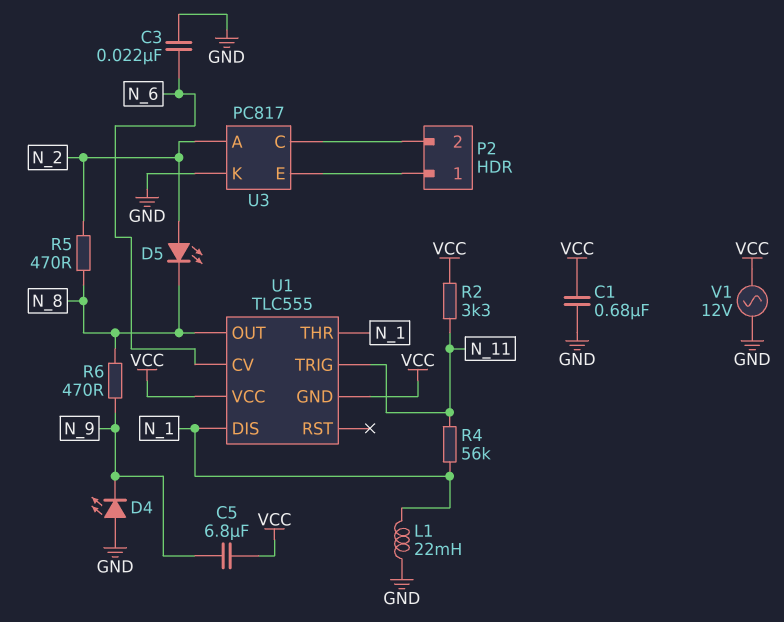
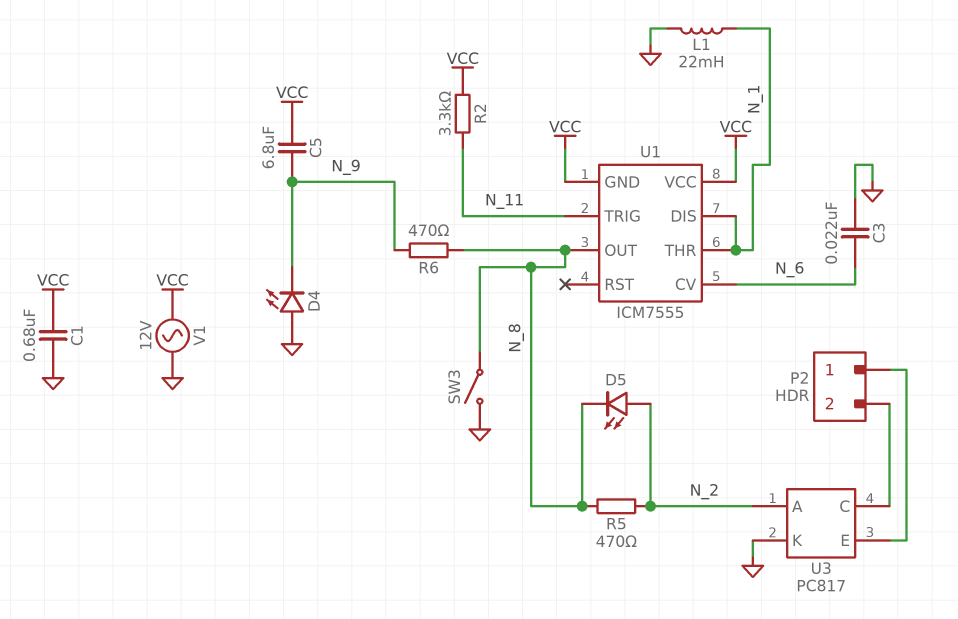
R4: 56k (N_1, N_11) -> none
SW3: none -> switch (GND, N_8)
U1: TLC555 -> ICM7555

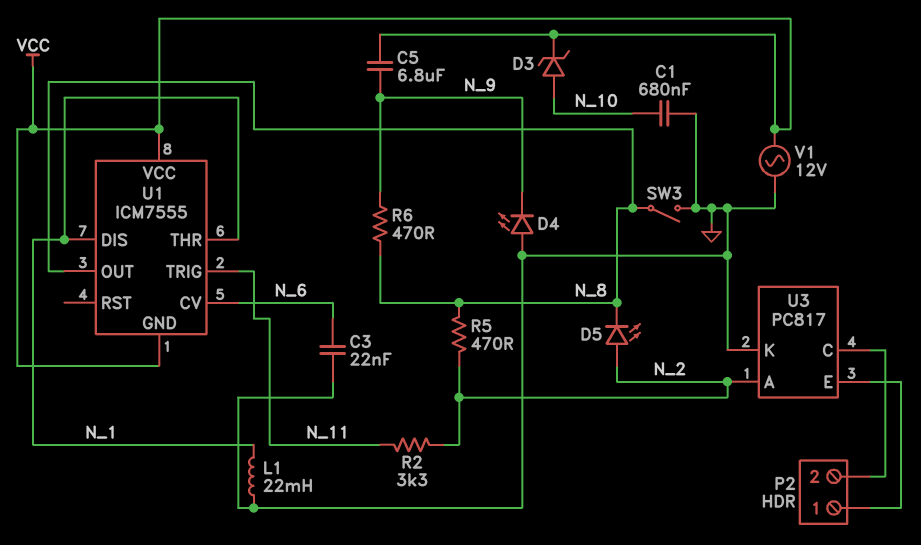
C1: 680nF (GND, VCC) -> 680nF (GND, N_10)
D3: none -> zener (A N_10, K VCC)
R2: 3.3k (N_11, VCC) -> 3.3k (N_2, N_11)

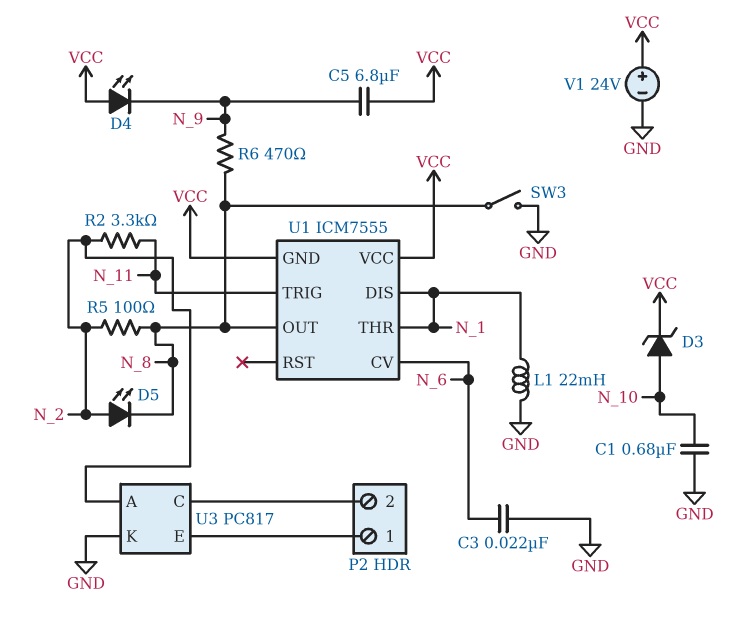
D4: LED (A GND, K N_9) -> LED (A VCC, K N_9)
R5: 470 (N_2, N_8) -> 100 (N_2, N_8)
V1: AC 12V (GND, VCC) -> 24V (plus VCC, minus GND)

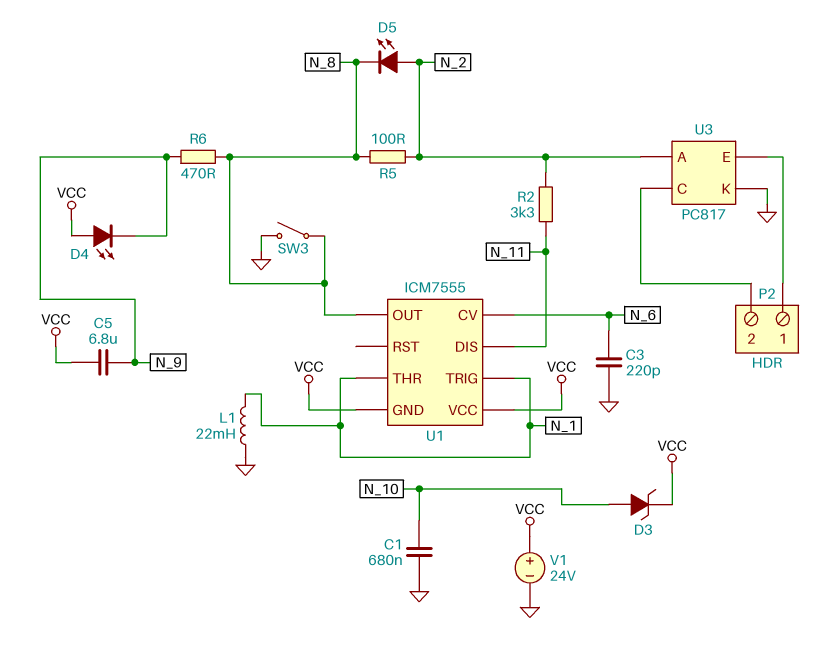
C3: 22nF (GND, N_6) -> 220pF (GND, N_6)
U1 pin DIS: N_1 -> N_11
U1 pin TRIG: N_11 -> N_1

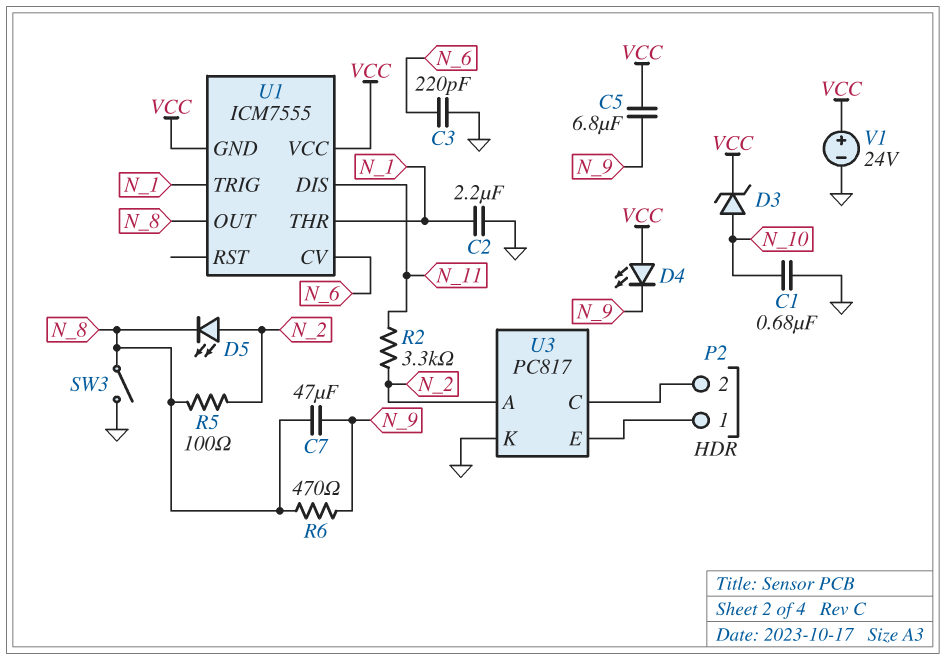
C2: none -> 2.2uF (GND, N_1)
C7: none -> 47uF (N_8, N_9)
L1: 22mH (GND, N_1) -> none

